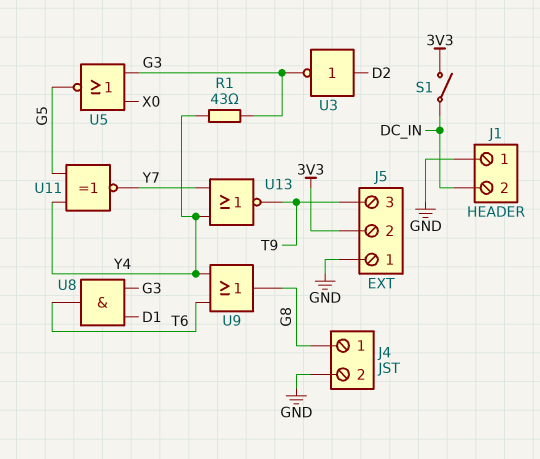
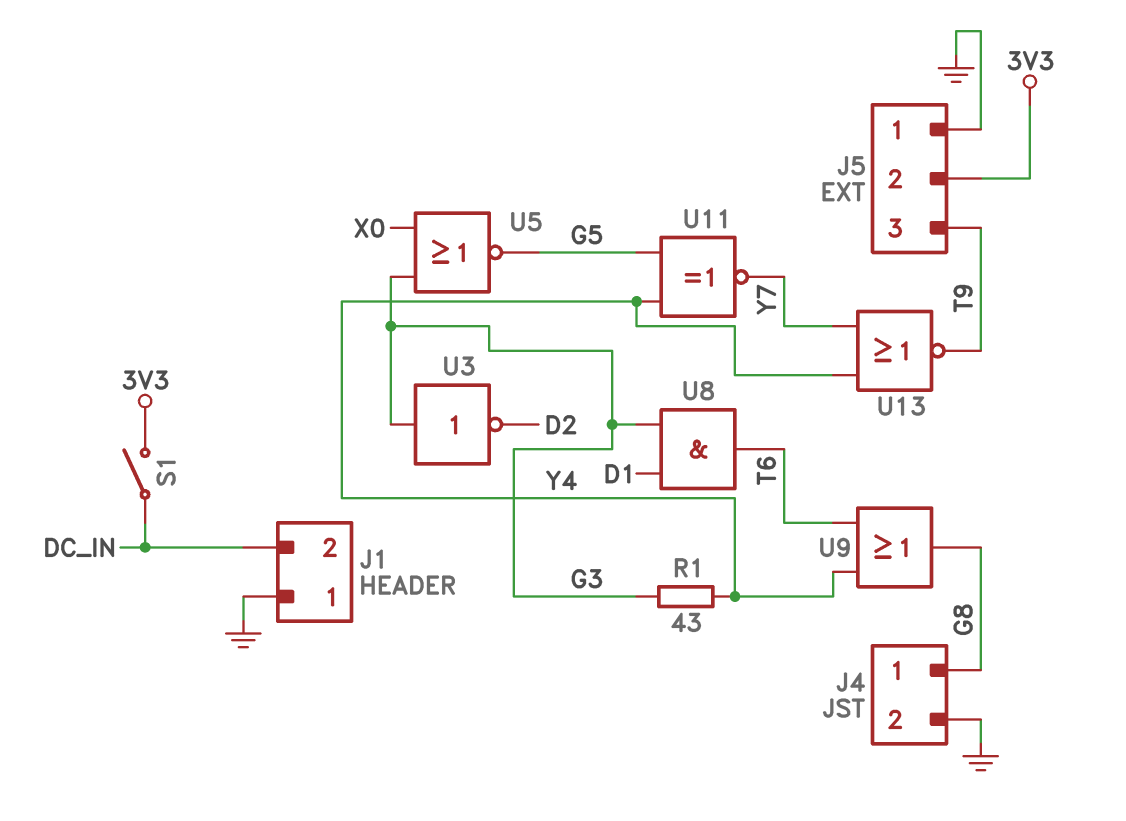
U3: NOT (in D2, out G3) -> NOT (in G3, out D2)

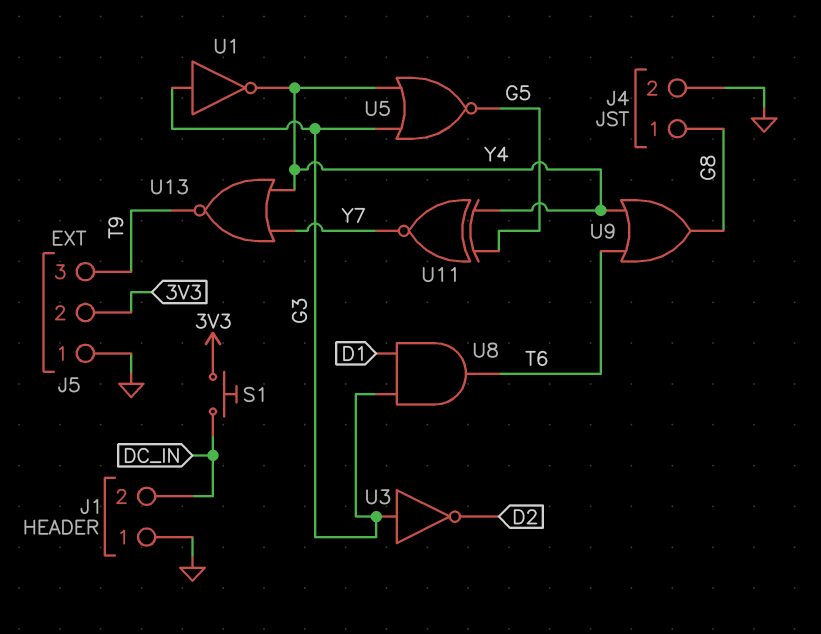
R1: 43 (G3, Y4) -> none
S1: switch (3V3, DC_IN) -> button (3V3, DC_IN)
U1: none -> NOT (in G3, out Y4)
U5: NOR (in G3, in X0, out G5) -> NOR (in G3, in Y4, out G5)

